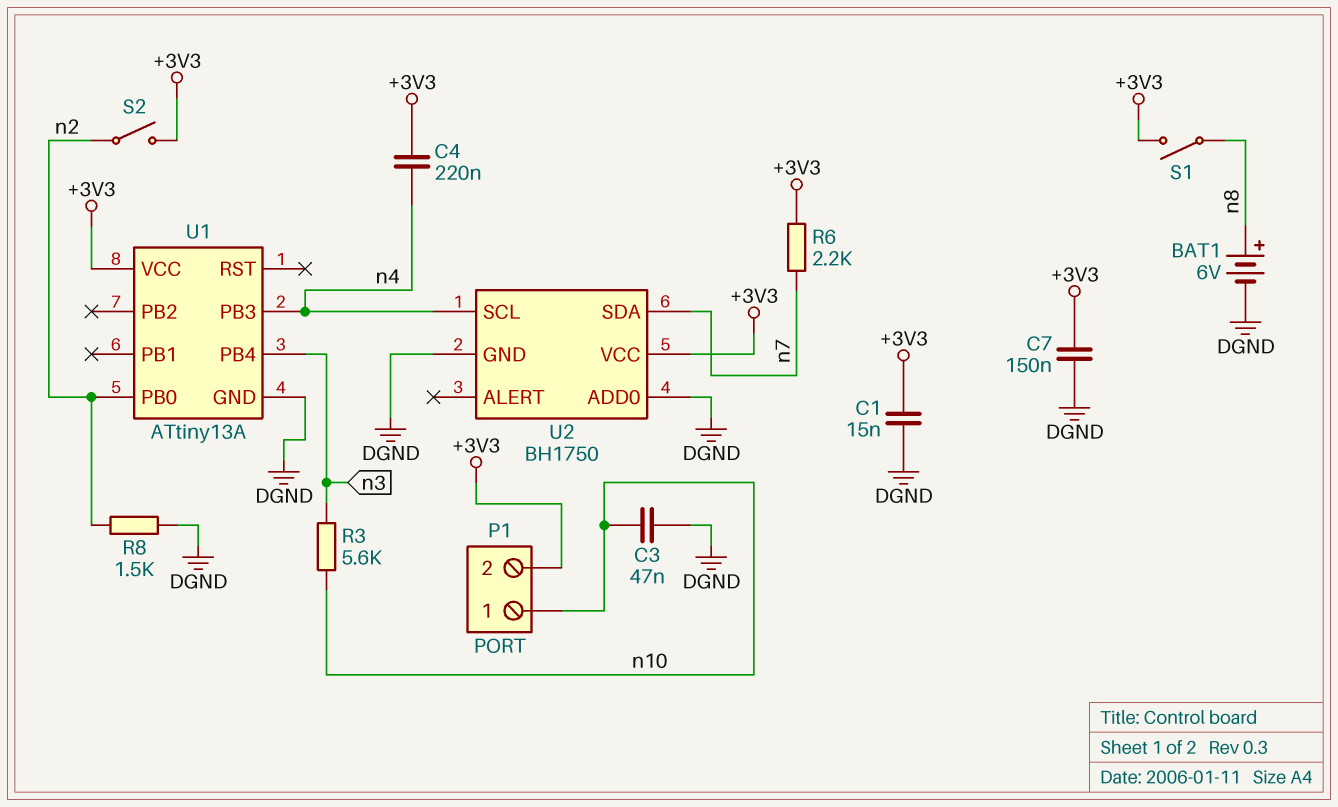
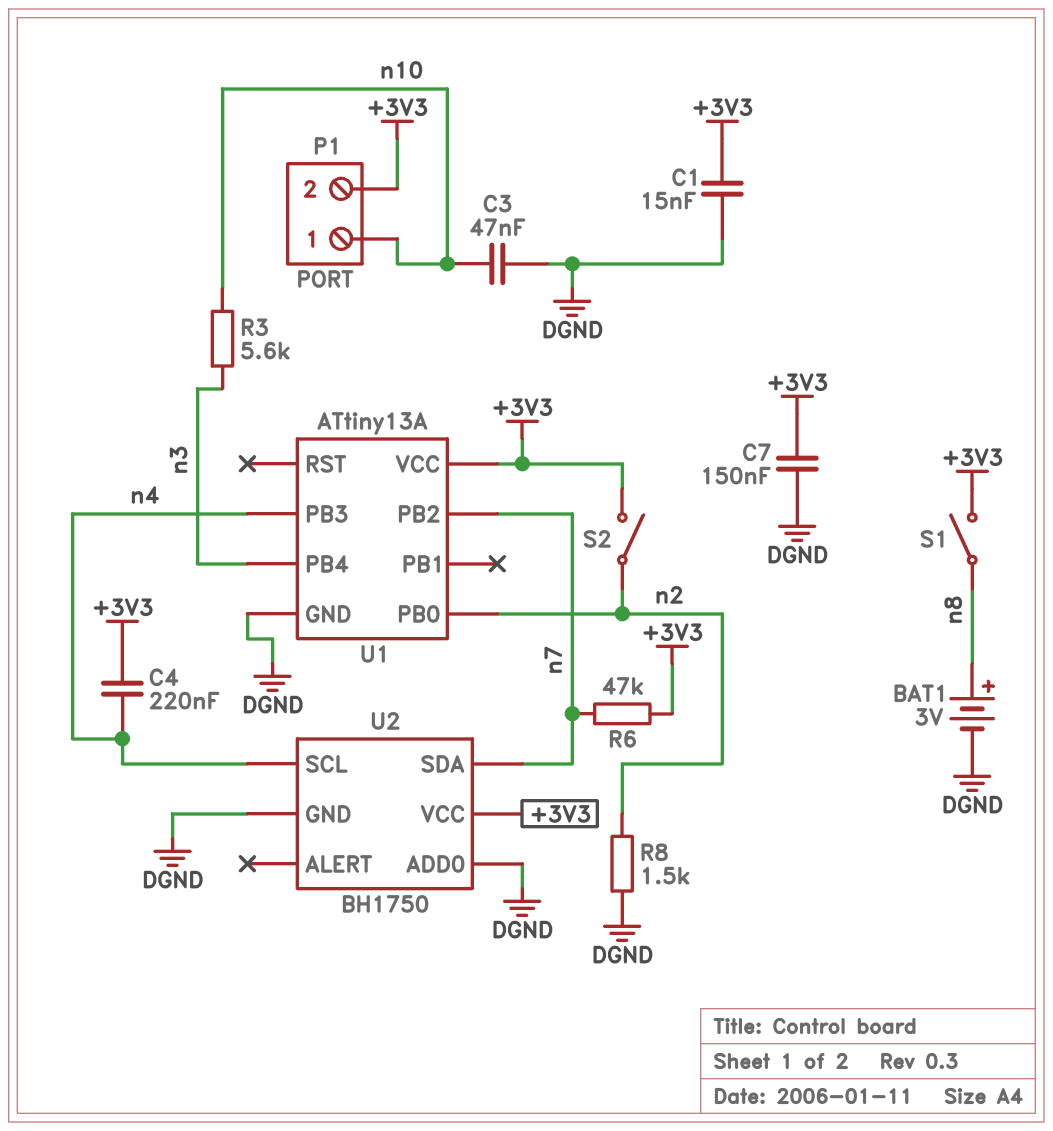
BAT1: 6V (plus n8, minus DGND) -> 3V (plus n8, minus DGND)
R6: 2.2k (+3V3, n7) -> 47k (+3V3, n7)
U1 pin PB2: none -> n7

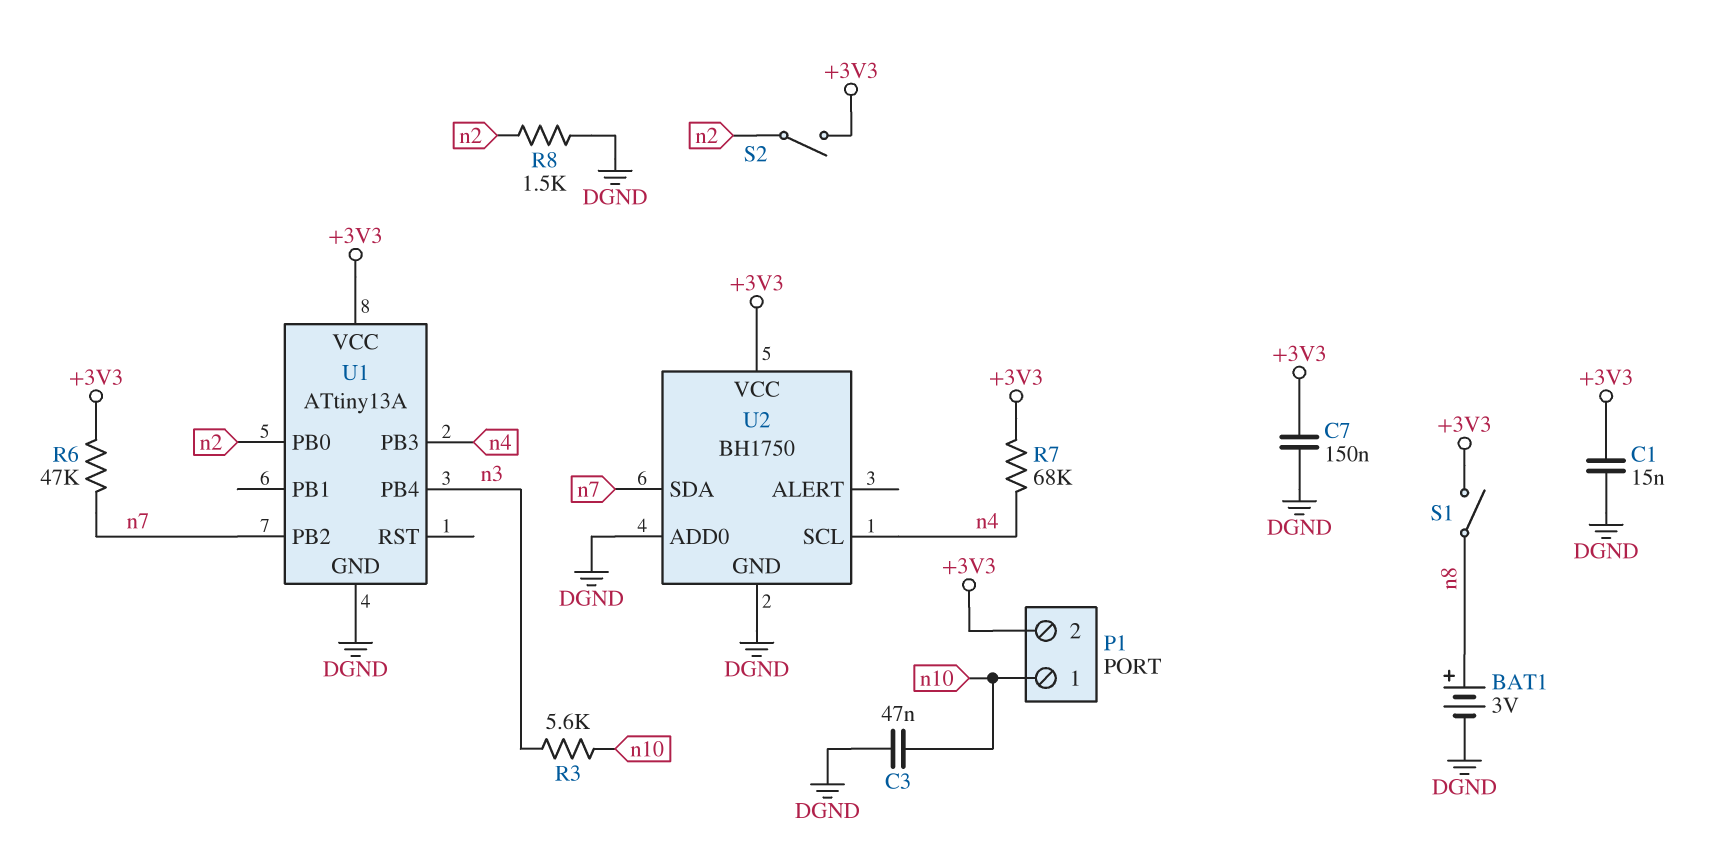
C4: 220nF (+3V3, n4) -> none
R7: none -> 68k (+3V3, n4)

